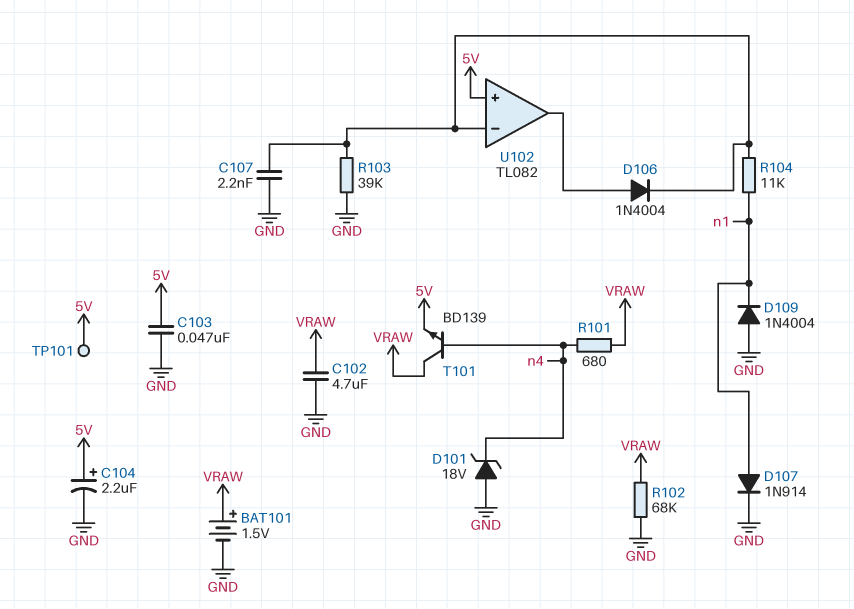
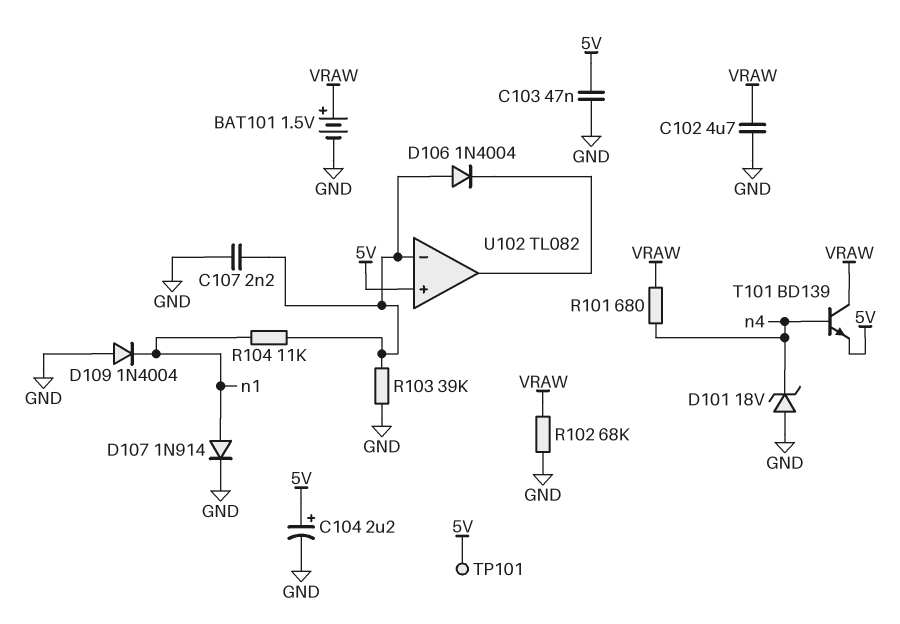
D106: diode 1N4004 (A U102/out, K U102/in-) -> diode 1N4004 (A U102/in-, K U102/out)

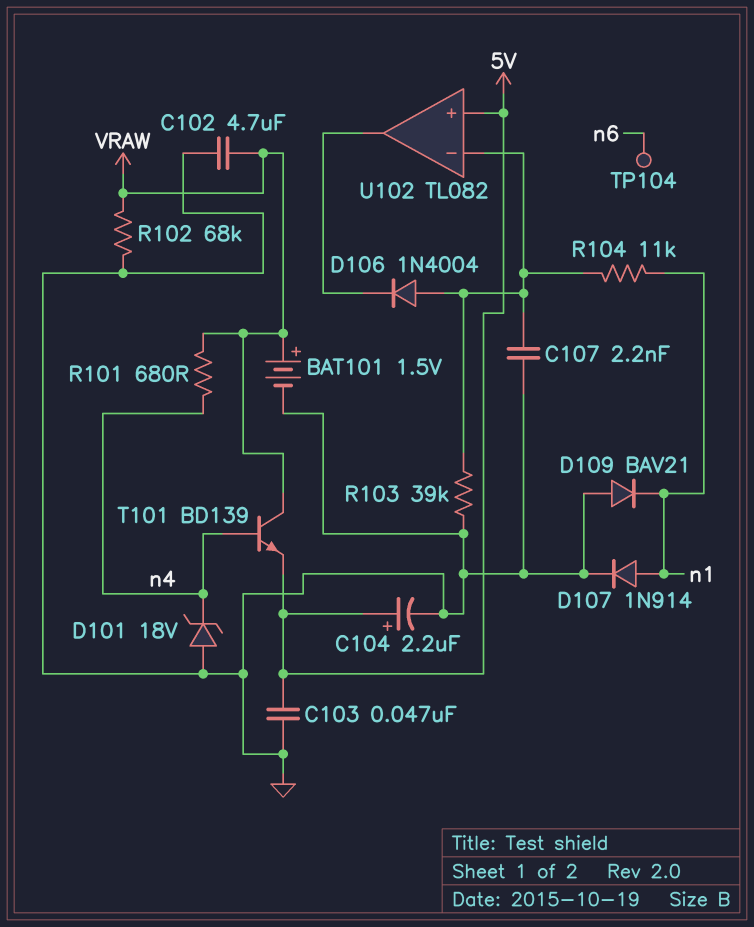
D109: diode 1N4004 (A GND, K n1) -> diode BAV21 (A GND, K n1)
TP101: test point (5V) -> none
TP104: none -> test point (n6)

